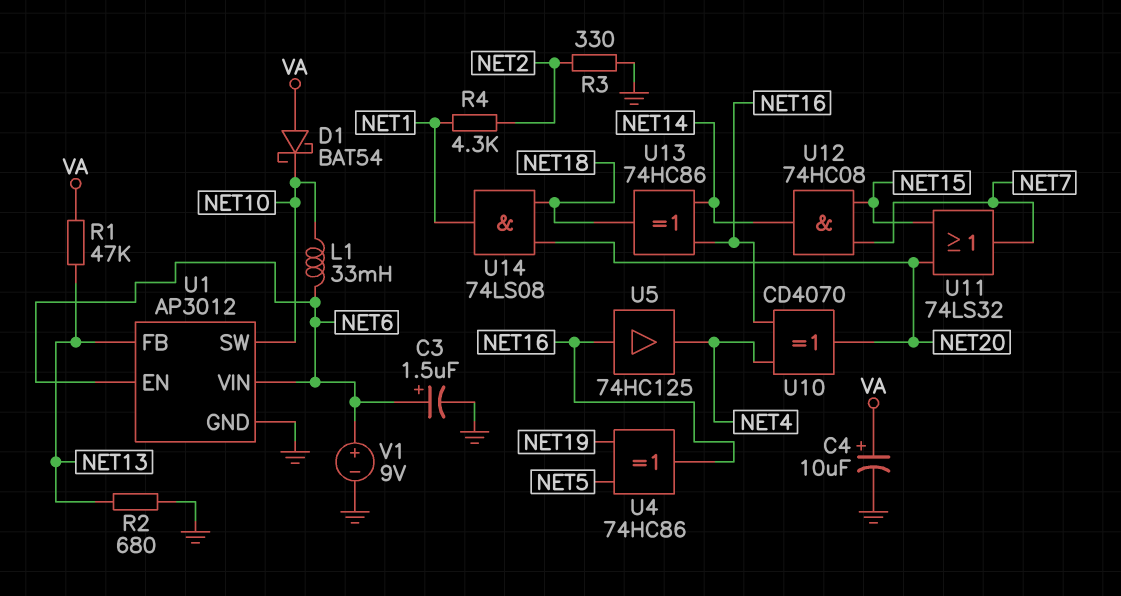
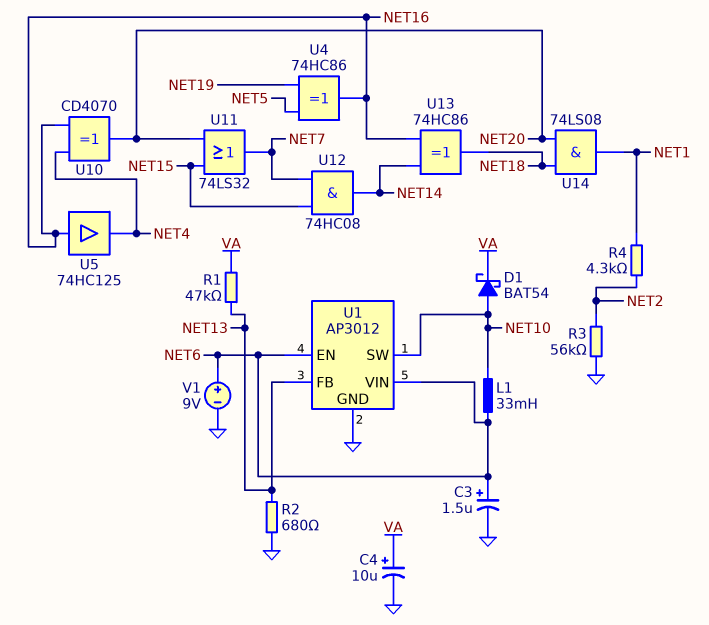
D1: schottky BAT54 (A VA, K NET10) -> schottky BAT54 (A NET10, K VA)
R3: 330 (GND, NET2) -> 56k (GND, NET2)

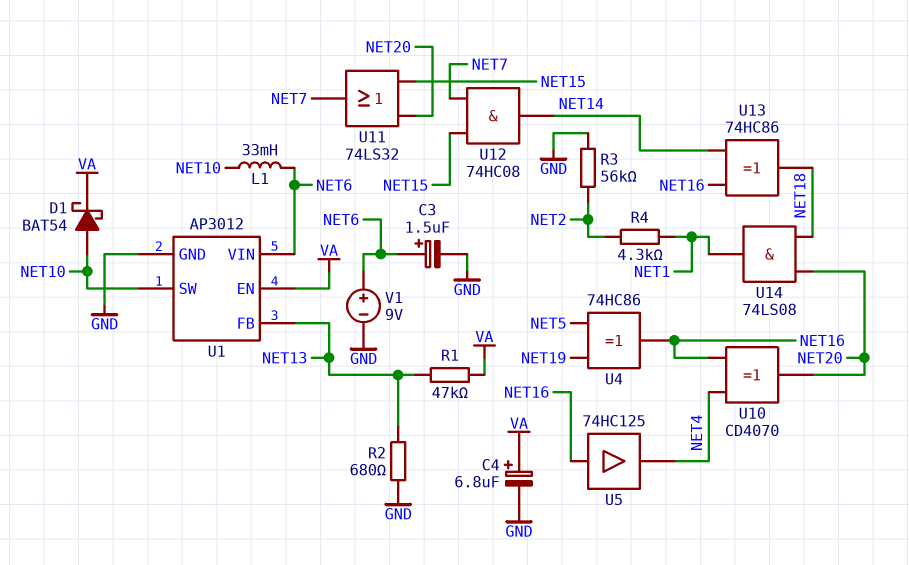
C4: 10uF (plus VA, minus GND) -> 6.8uF (plus VA, minus GND)
U1 pin EN: NET6 -> VA

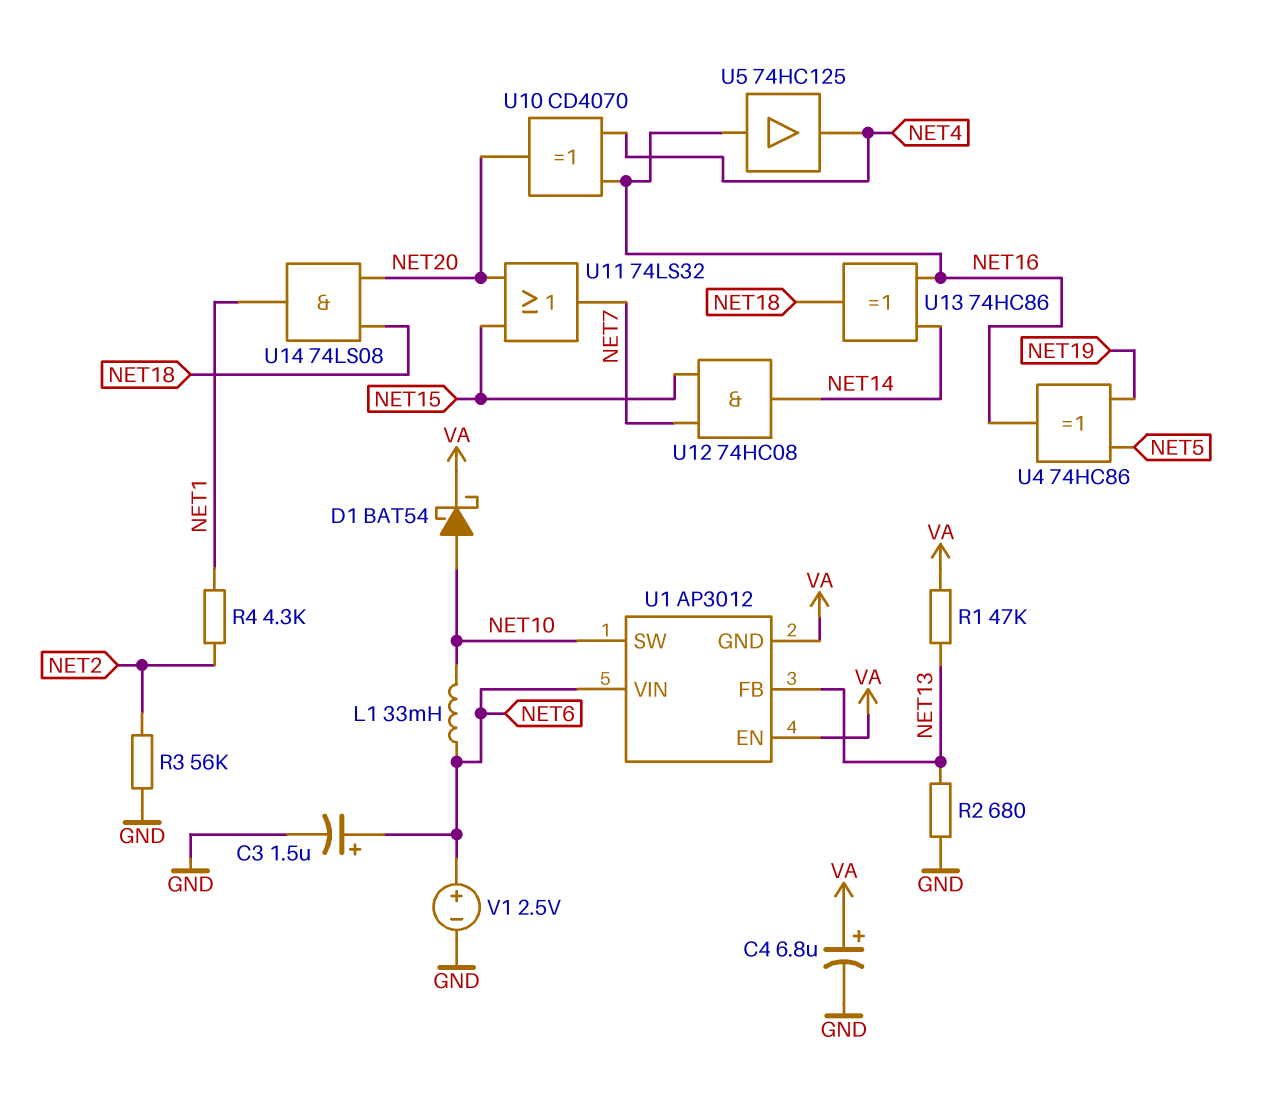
U1 pin GND: GND -> VA
V1: 9V (plus NET6, minus GND) -> 2.5V (plus NET6, minus GND)

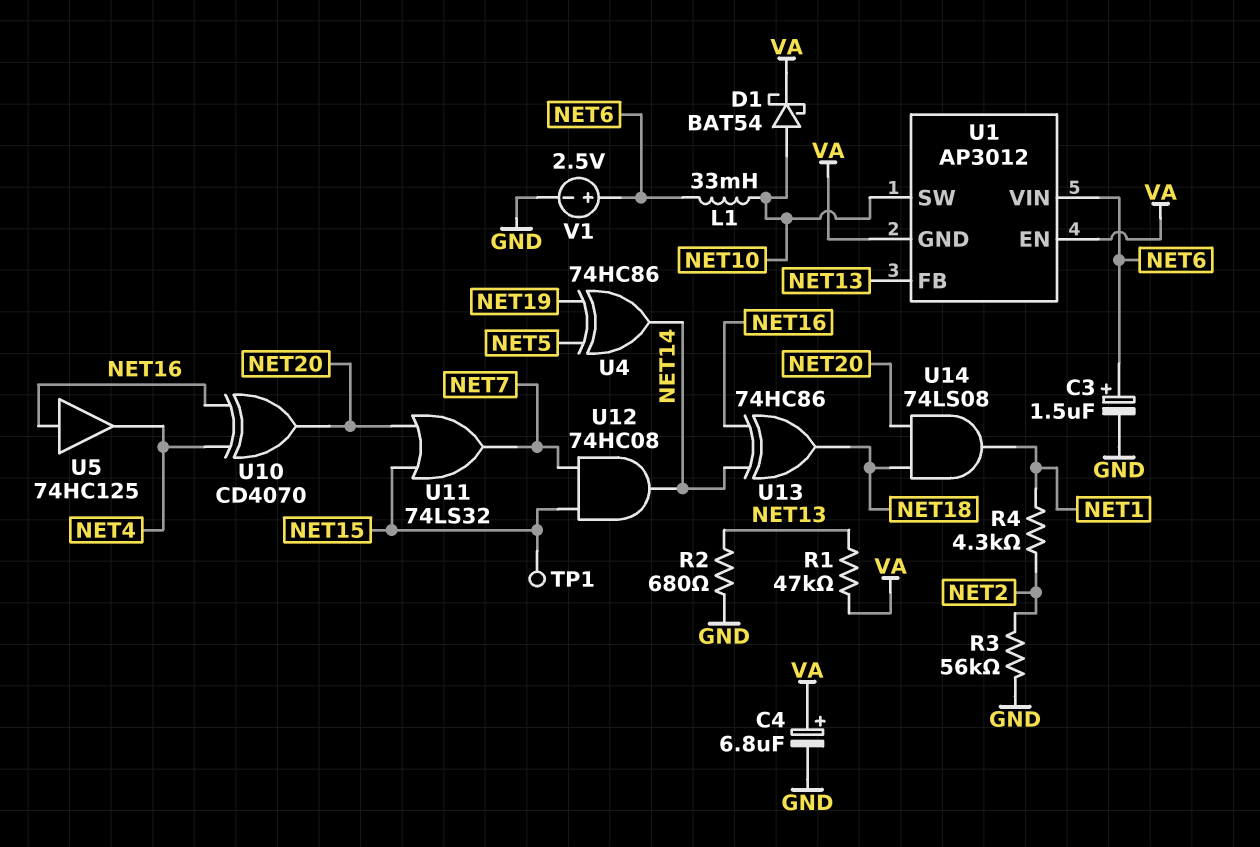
TP1: none -> test point (NET15)
U4: XOR 74HC86 (in NET5, in NET19, out NET16) -> XOR 74HC86 (in NET5, in NET19, out NET14)

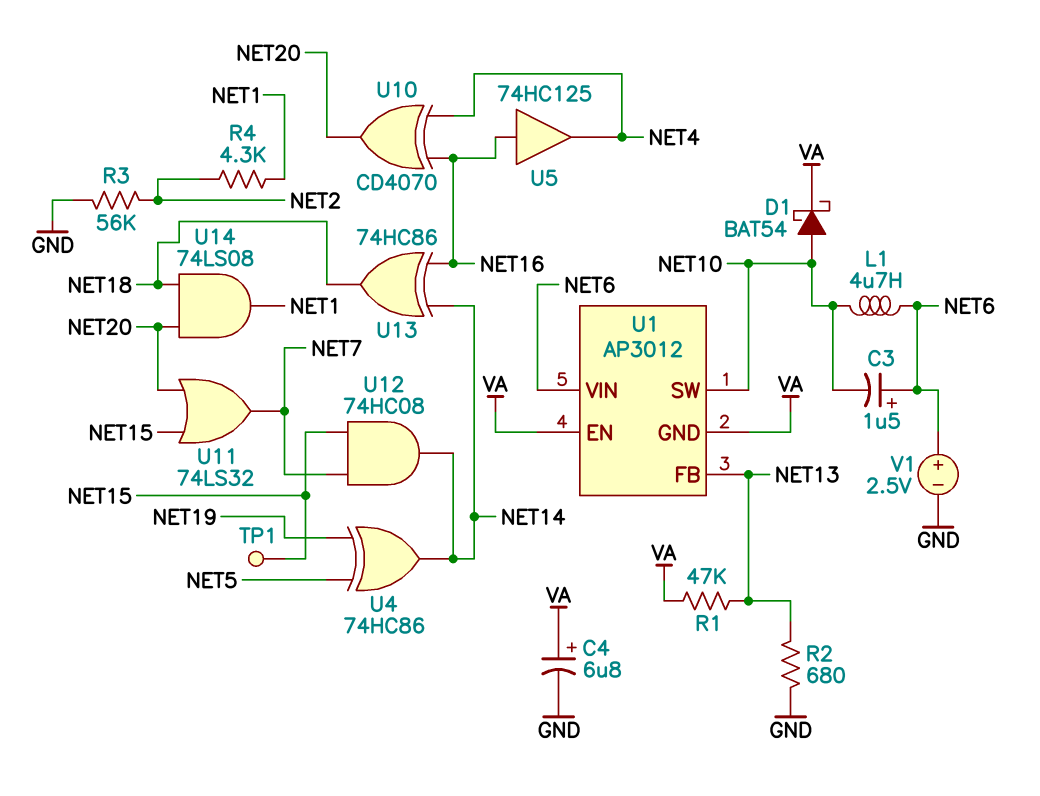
C3: 1.5uF (plus NET6, minus GND) -> 1.5uF (plus NET6, minus NET10)
L1: 33mH (NET6, NET10) -> 4.7uH (NET6, NET10)

